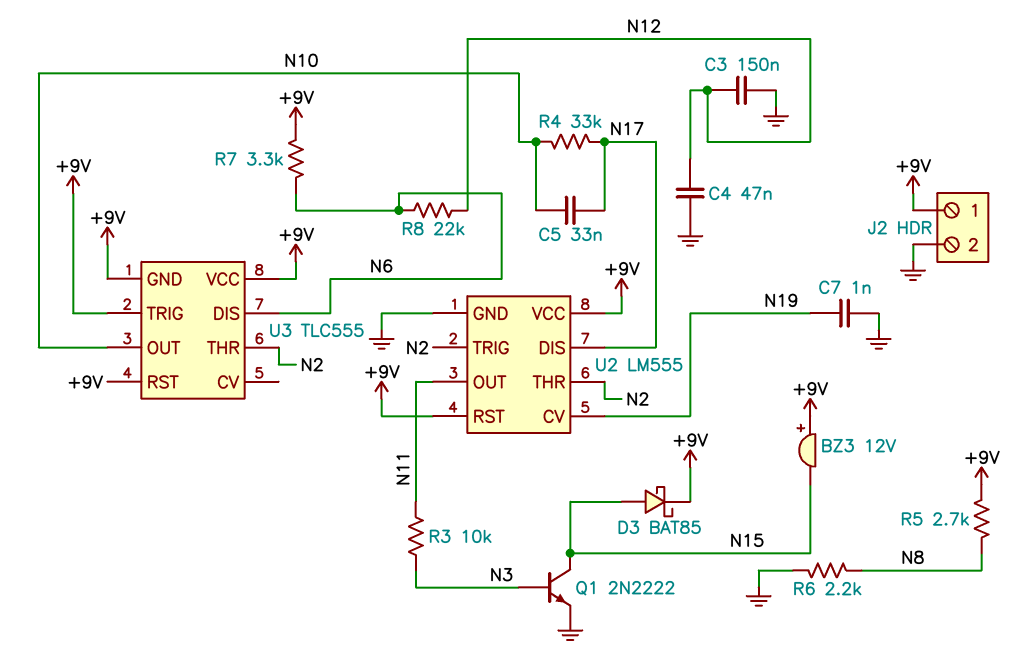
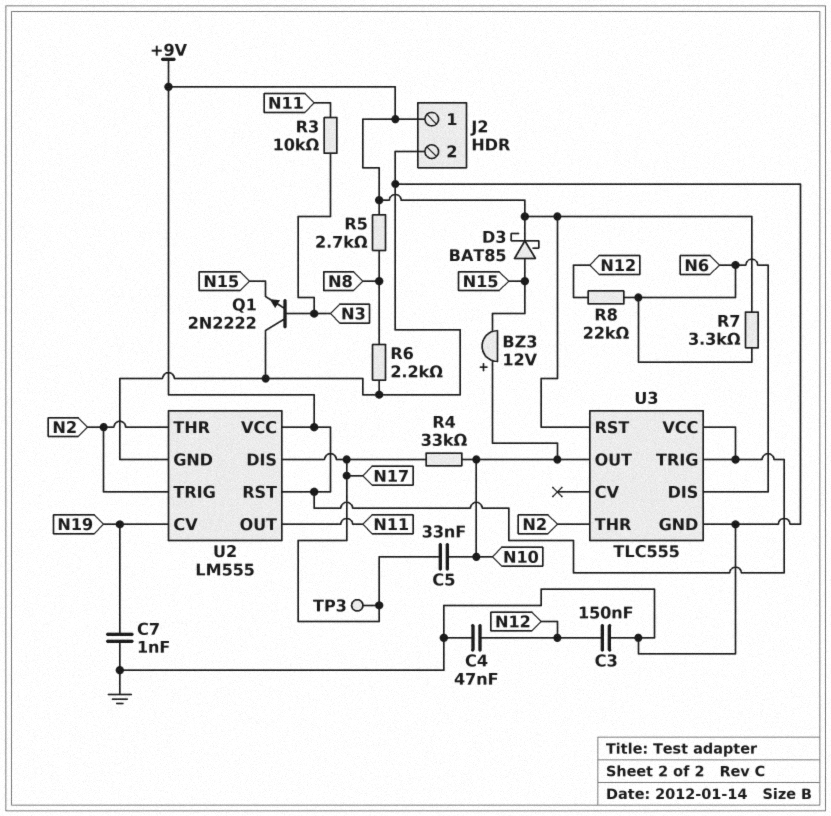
BZ3: buzzer 12V (plus +9V, minus N15) -> buzzer 12V (plus N10, minus N15)
Q1: NPN 2N2222 (B N3, C N15, E GND) -> NPN 2N2222 (B N3, C GND, E N15)
TP3: none -> test point (N17)
U3 pin GND: +9V -> GND

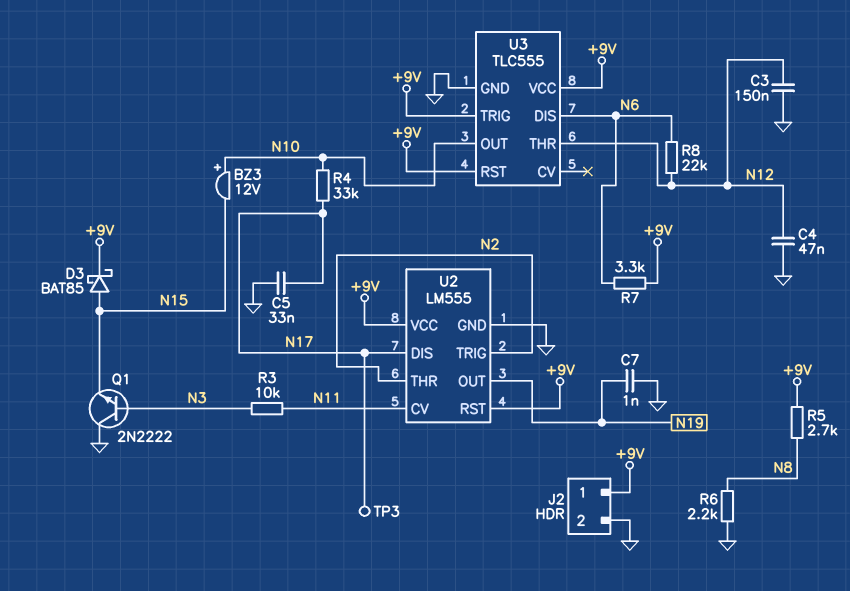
C5: 33nF (N10, N17) -> 33nF (GND, N17)
U2 pin CV: N19 -> N11
U2 pin OUT: N11 -> N19
U3 pin THR: N2 -> N12

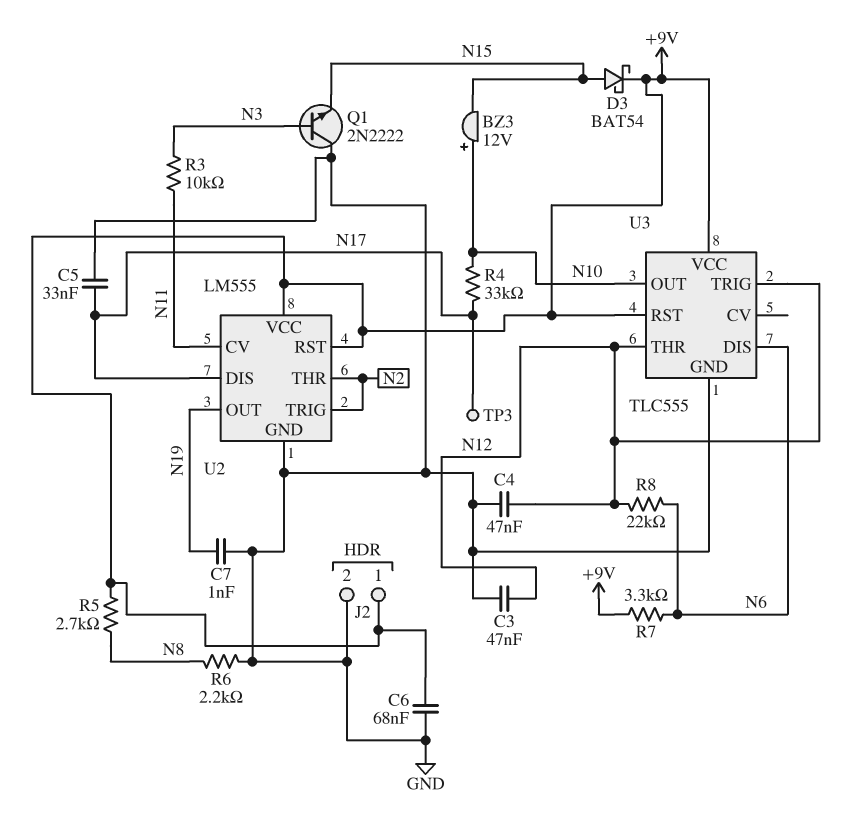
C3: 150nF (GND, N12) -> 47nF (GND, N12)
C6: none -> 68nF (+9V, GND)
D3: schottky BAT85 (A N15, K +9V) -> schottky BAT54 (A N15, K +9V)
U3 pin TRIG: +9V -> N12

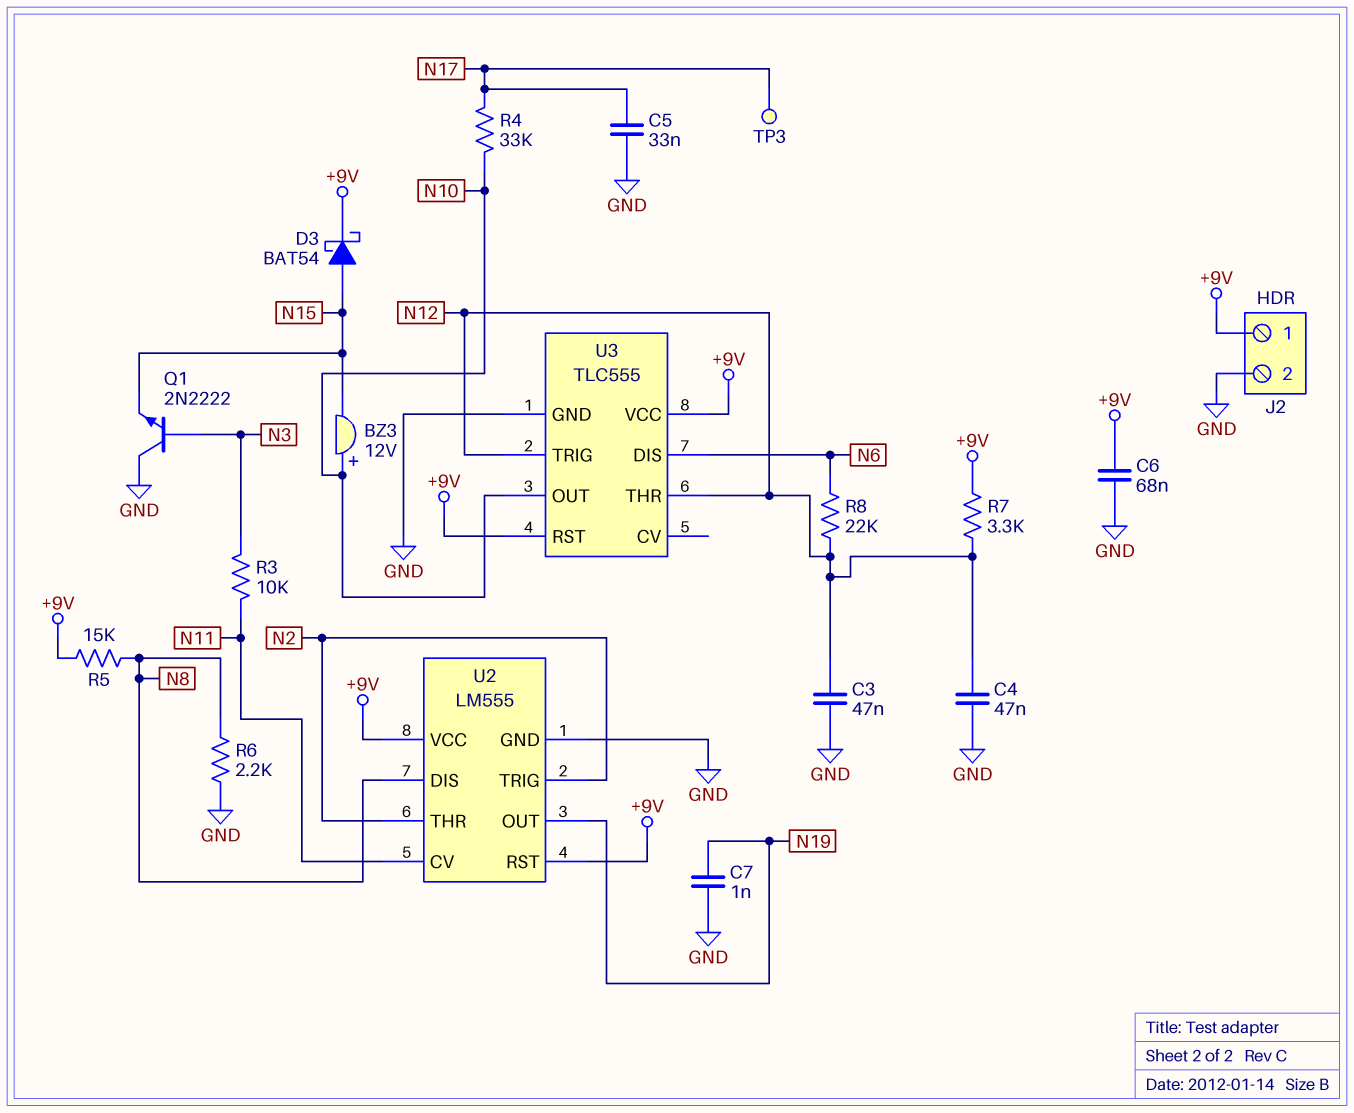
R5: 2.7k (+9V, N8) -> 15k (+9V, N8)
R7: 3.3k (+9V, N6) -> 3.3k (+9V, N12)
U2 pin DIS: N17 -> N8

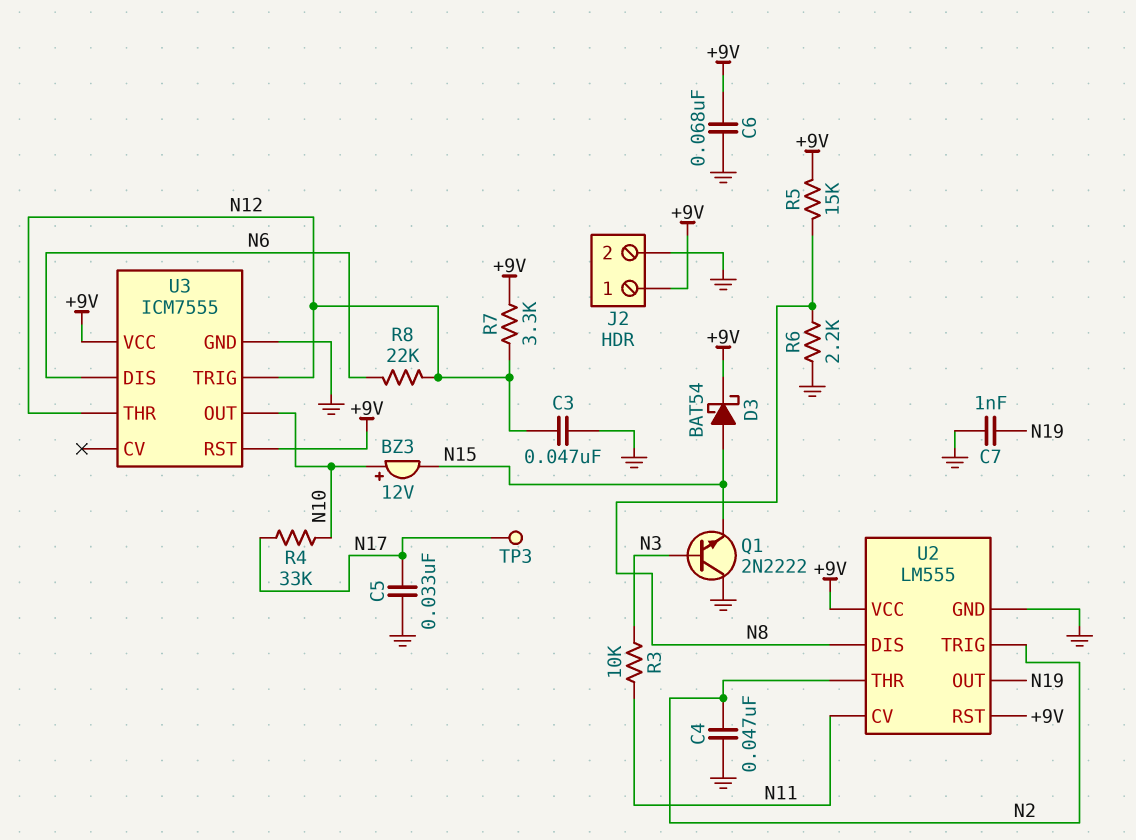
C4: 47nF (GND, N12) -> 47nF (GND, N2)
U3: TLC555 -> ICM7555

